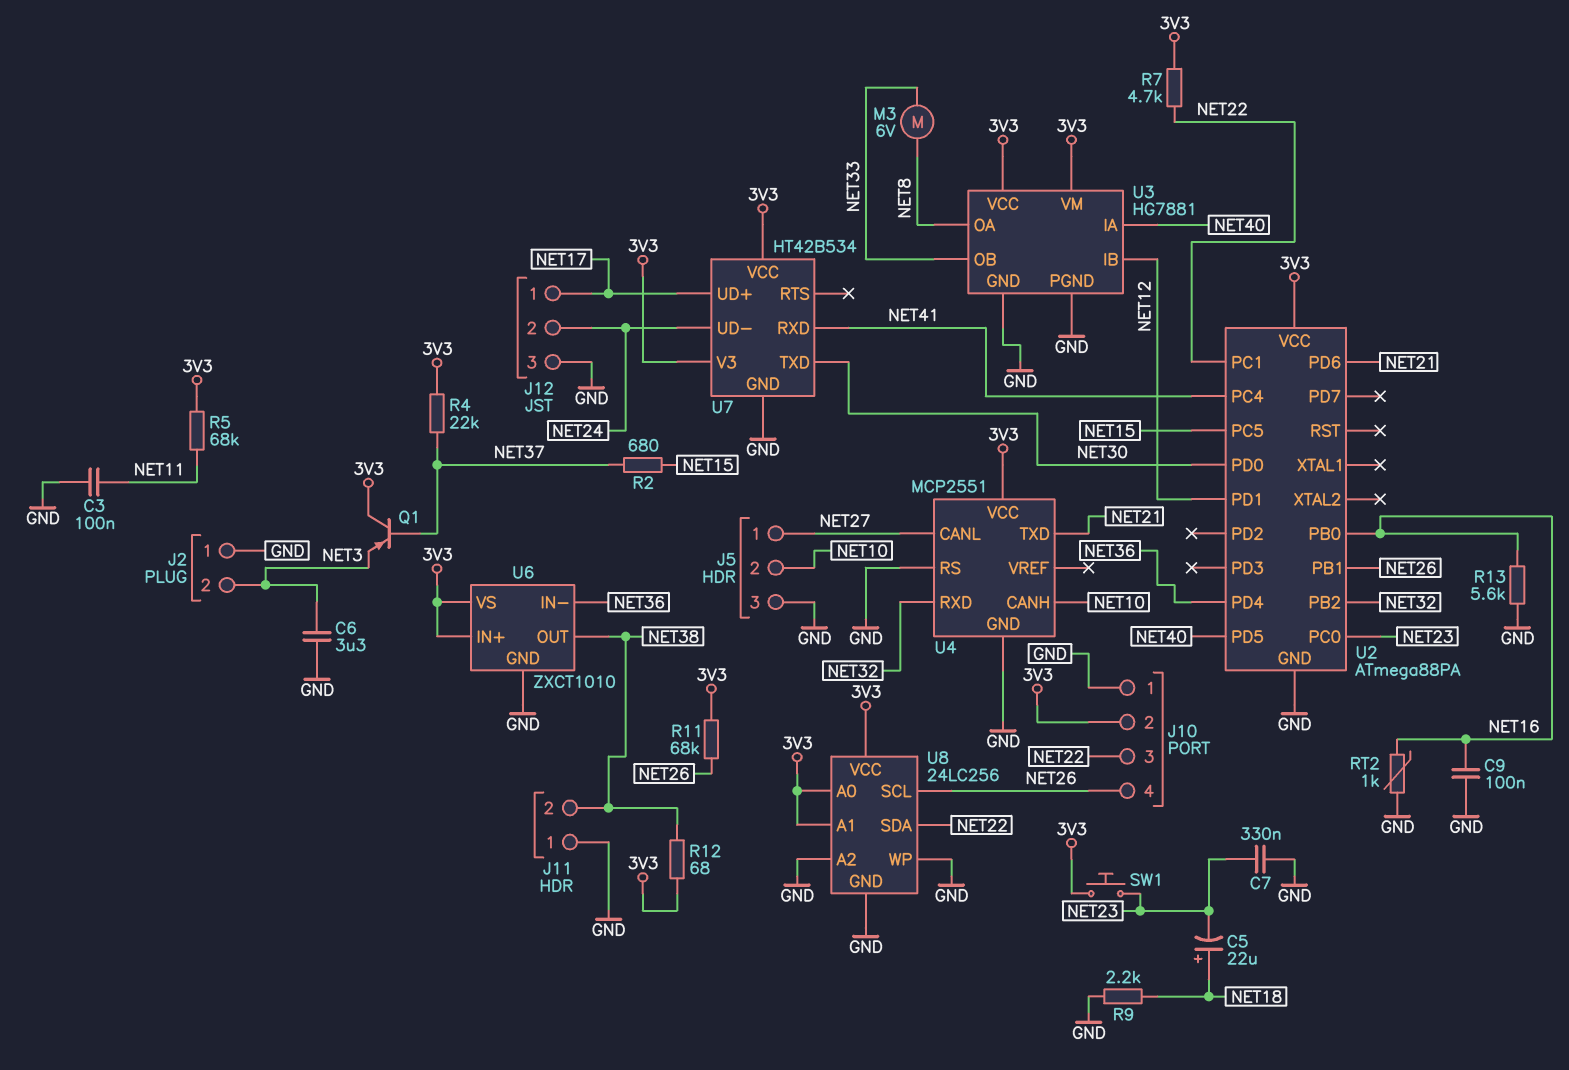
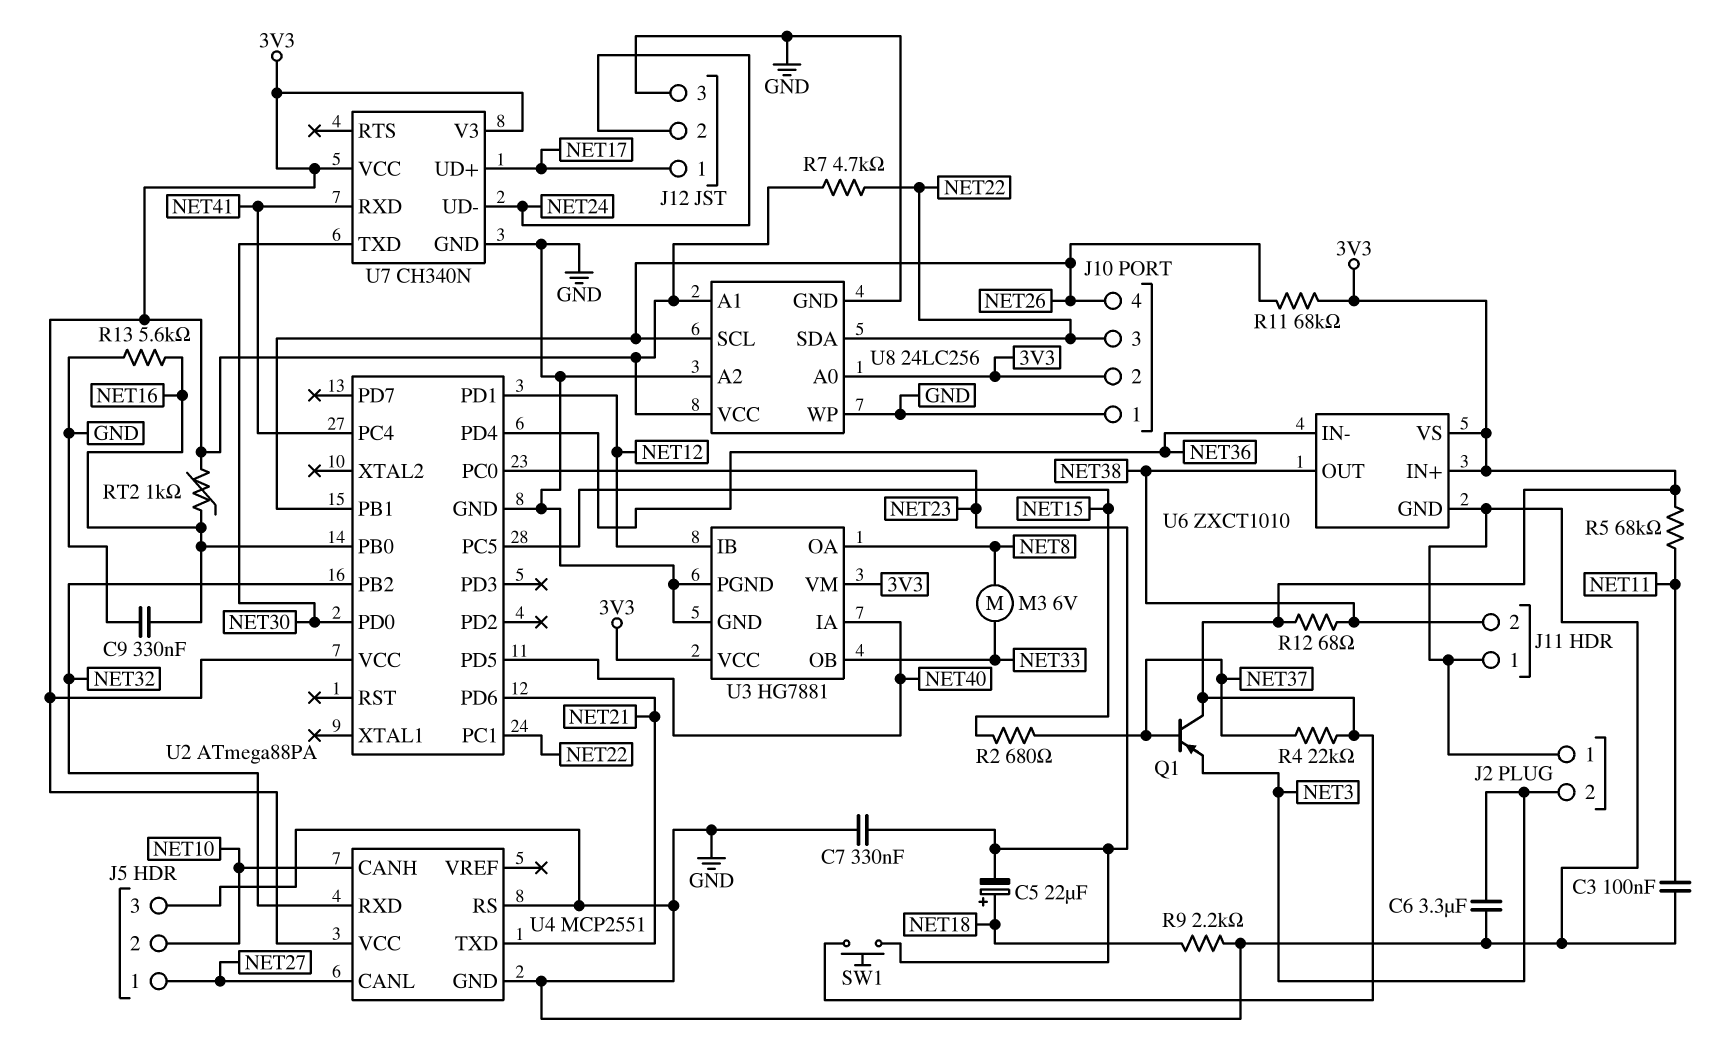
C9: 100nF (GND, NET16) -> 330nF (GND, NET16)
RT2: 1k (GND, NET16) -> 1k (3V3, NET16)
U7: HT42B534 -> CH340N

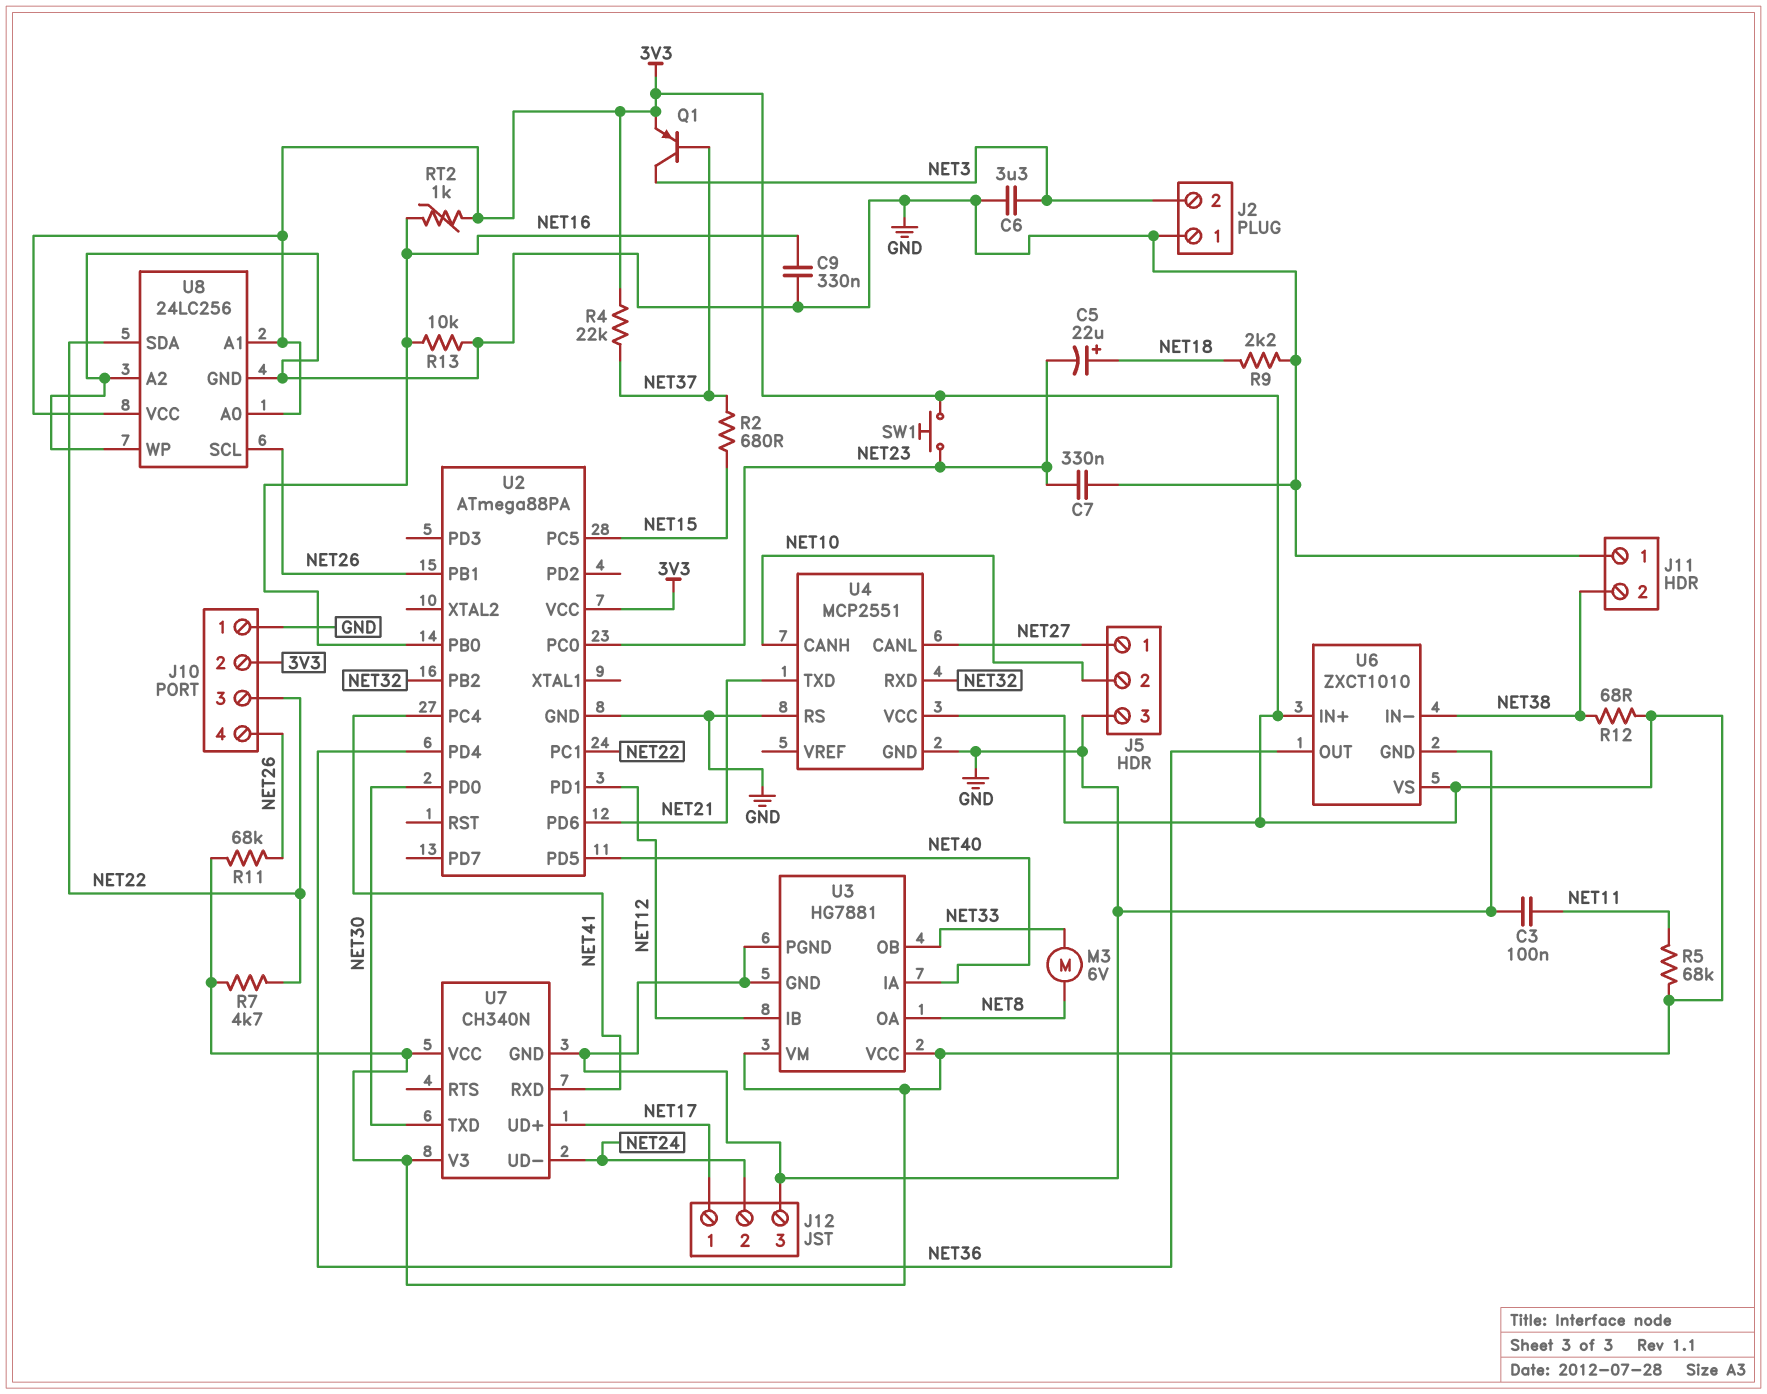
Q1: PNP (B NET37, C 3V3, E NET3) -> PNP (B NET37, C NET3, E 3V3)
R13: 5.6k (GND, NET16) -> 10k (GND, NET16)
U6 pin IN-: NET36 -> NET38
U6 pin OUT: NET38 -> NET36

